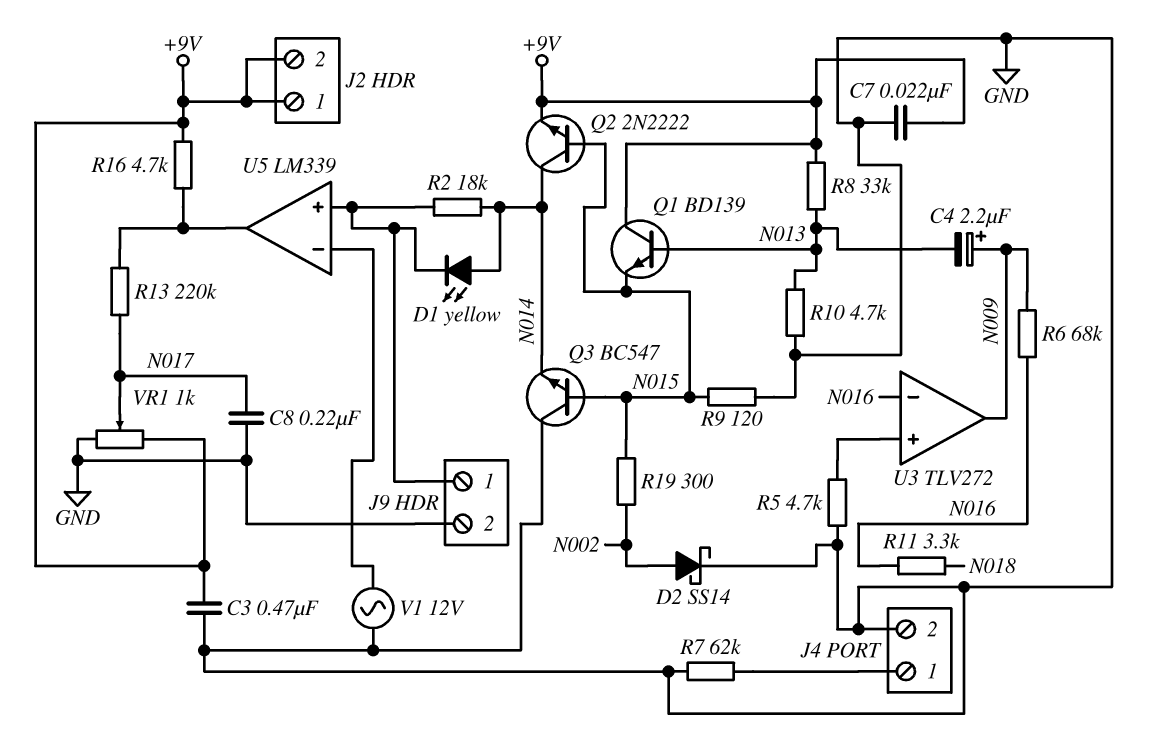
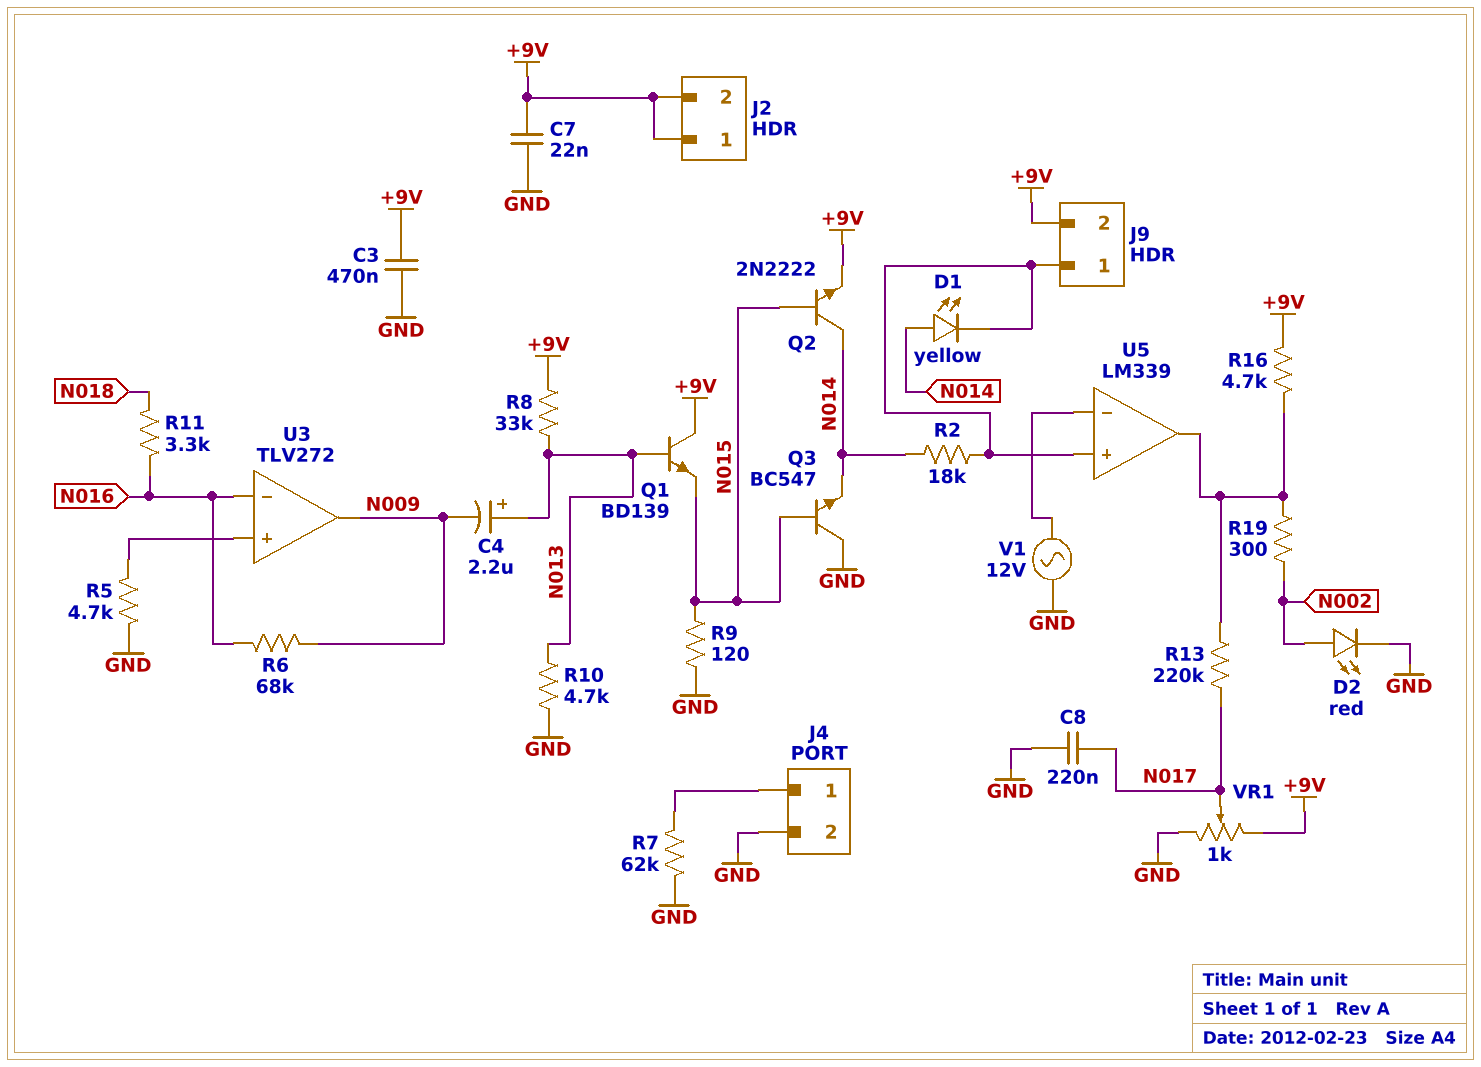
C4: 2.2uF (plus N009, minus N013) -> 2.2uF (plus N013, minus N009)
D2: schottky SS14 (A N002, K GND) -> LED red (A N002, K GND)
J9 pin 2: GND -> +9V
R19: 300 (N002, N015) -> 300 (N002, U5/out)

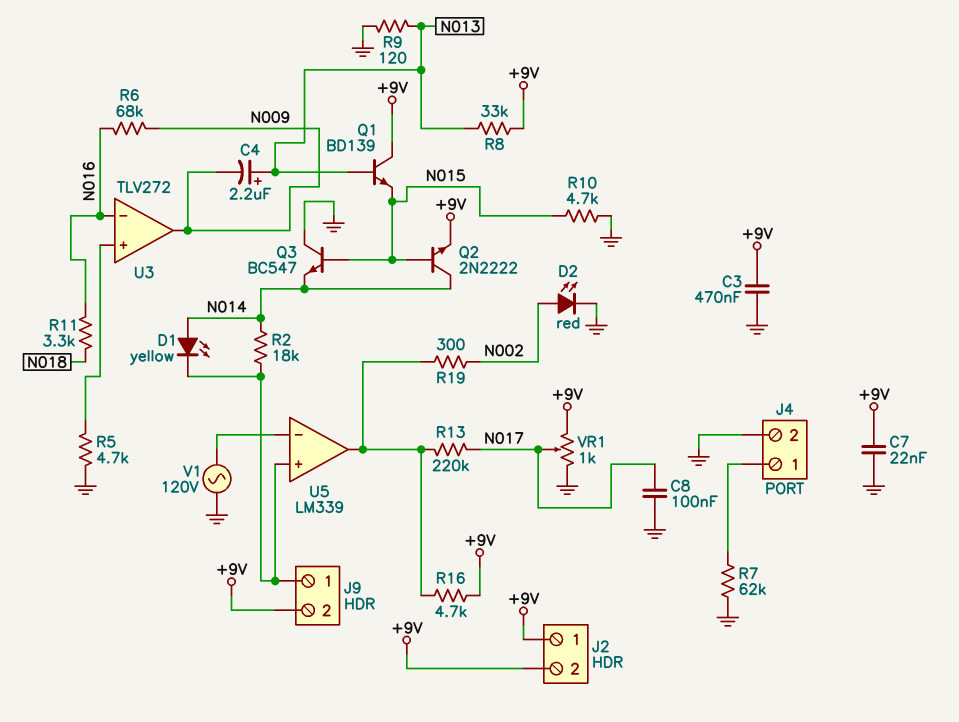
C8: 220nF (GND, N017) -> 100nF (GND, N017)
R9: 120 (GND, N015) -> 120 (GND, N013)
R10: 4.7k (GND, N013) -> 4.7k (GND, N015)
V1: AC 12V (GND, U5/in-) -> AC 120V (GND, U5/in-)

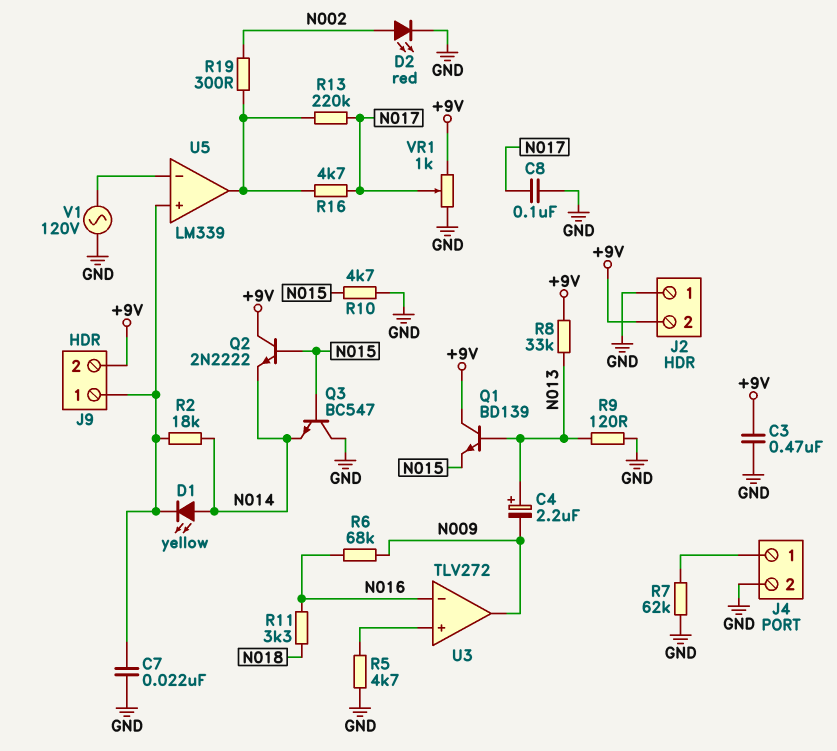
C7: 22nF (+9V, GND) -> 22nF (GND, J9/1)
J2 pin 1: +9V -> GND
Q2: NPN 2N2222 (B N015, C N014, E +9V) -> NPN 2N2222 (B N015, C +9V, E N014)
R16: 4.7k (+9V, U5/out) -> 4.7k (N017, U5/out)

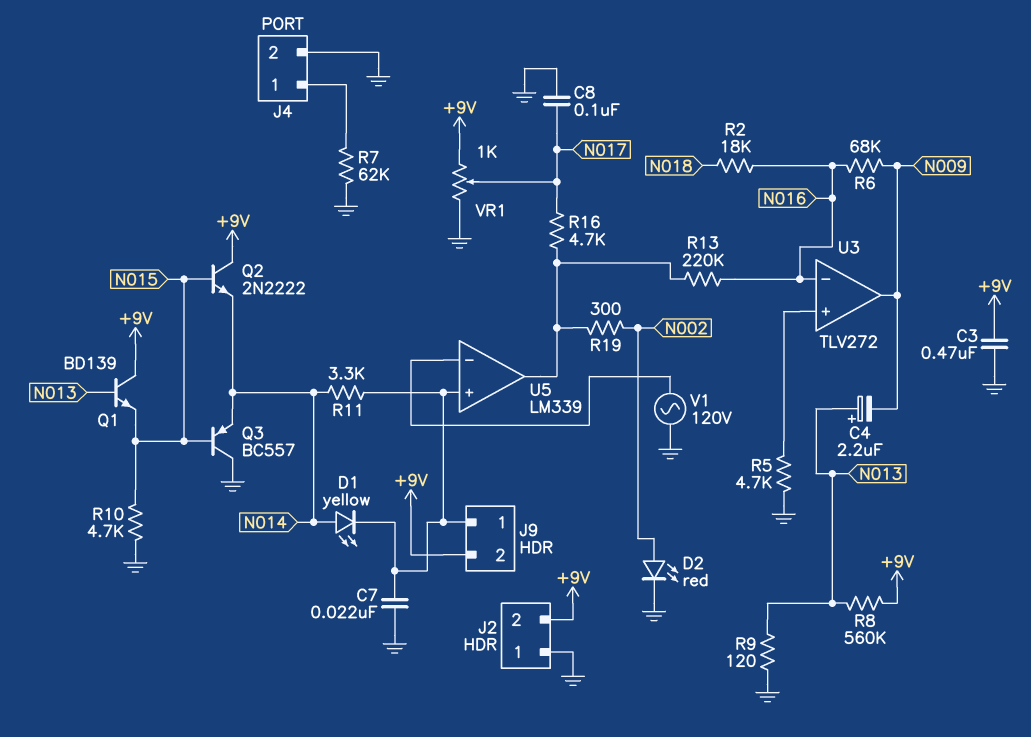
Q3: NPN BC547 (B N015, C GND, E N014) -> PNP BC557 (B N015, C GND, E N014)
R2: 18k (J9/1, N014) -> 18k (N016, N018)
R8: 33k (+9V, N013) -> 560k (+9V, N013)
R11: 3.3k (N016, N018) -> 3.3k (J9/1, N014)
R13: 220k (N017, U5/out) -> 220k (N016, U5/out)

